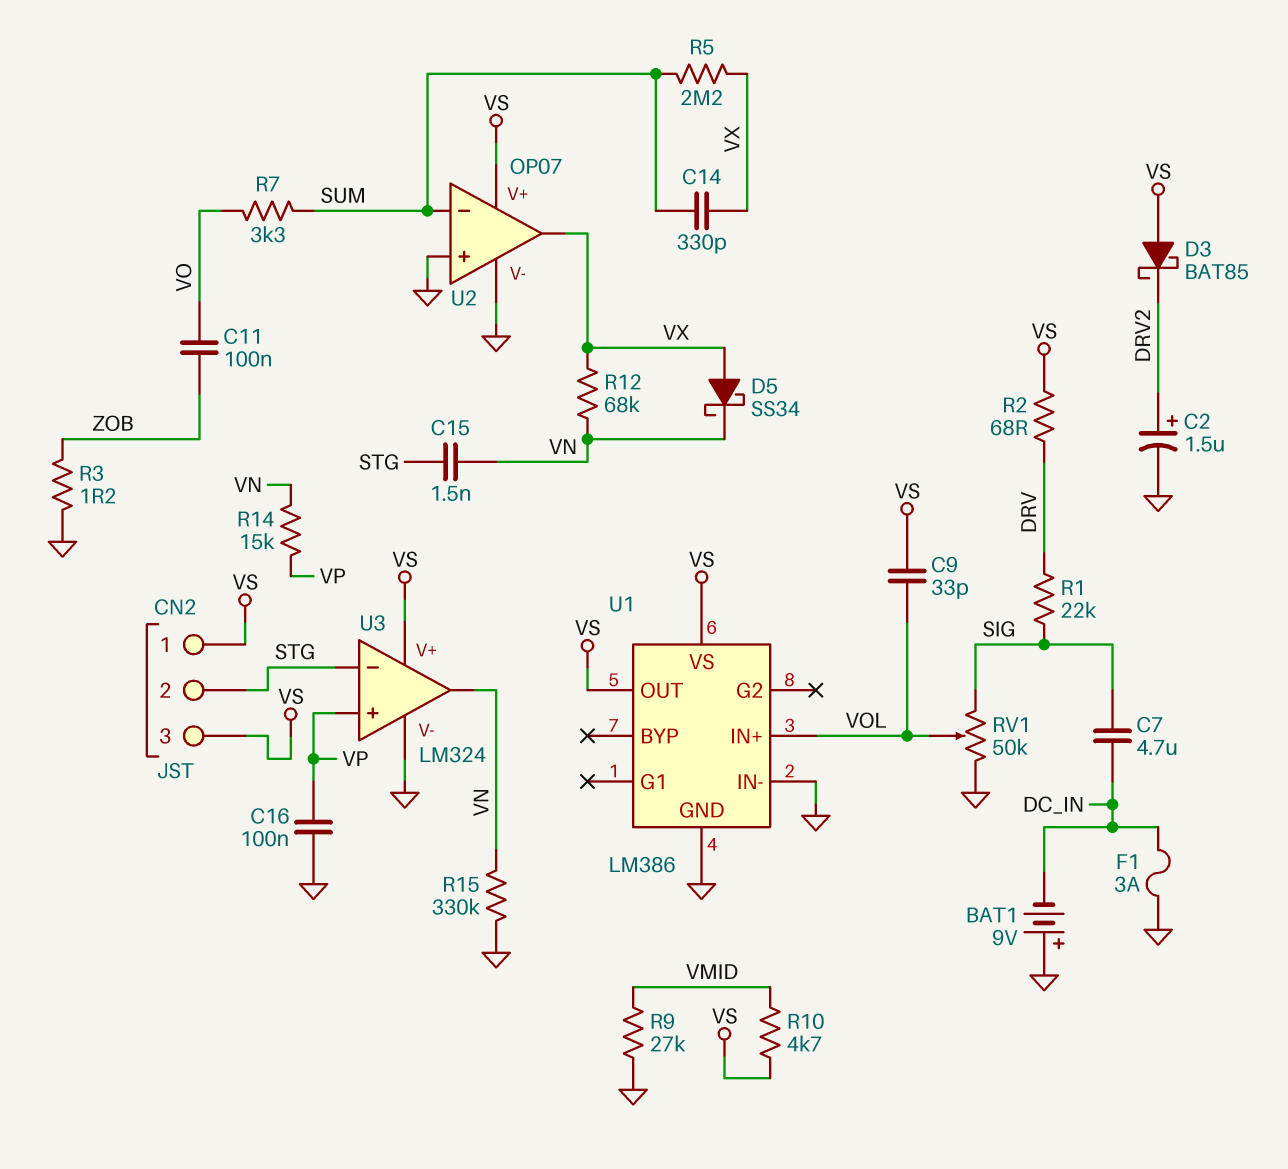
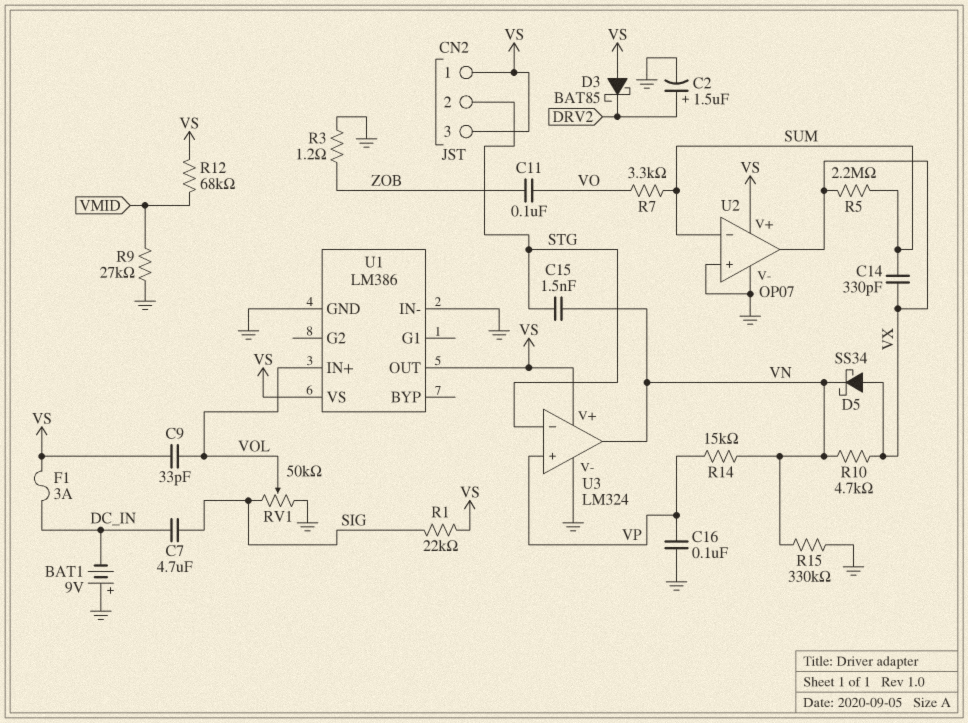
F1: 3A (DC_IN, GND) -> 3A (DC_IN, VS)
R1: 22k (DRV, SIG) -> 22k (SIG, VS)
R2: 68 (DRV, VS) -> none
R10: 4.7k (VMID, VS) -> 4.7k (VN, VX)
R12: 68k (VN, VX) -> 68k (VMID, VS)

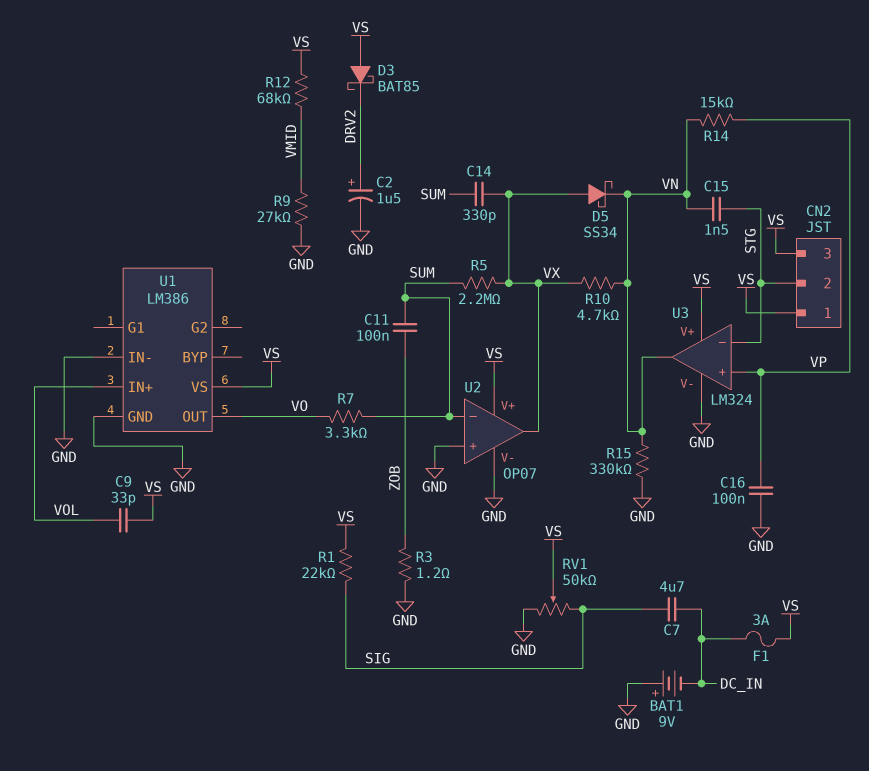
C11: 100nF (VO, ZOB) -> 100nF (SUM, ZOB)
RV1: 50k (GND, SIG, wiper VOL) -> 50k (GND, SIG, wiper VS)
U1 pin OUT: VS -> VO

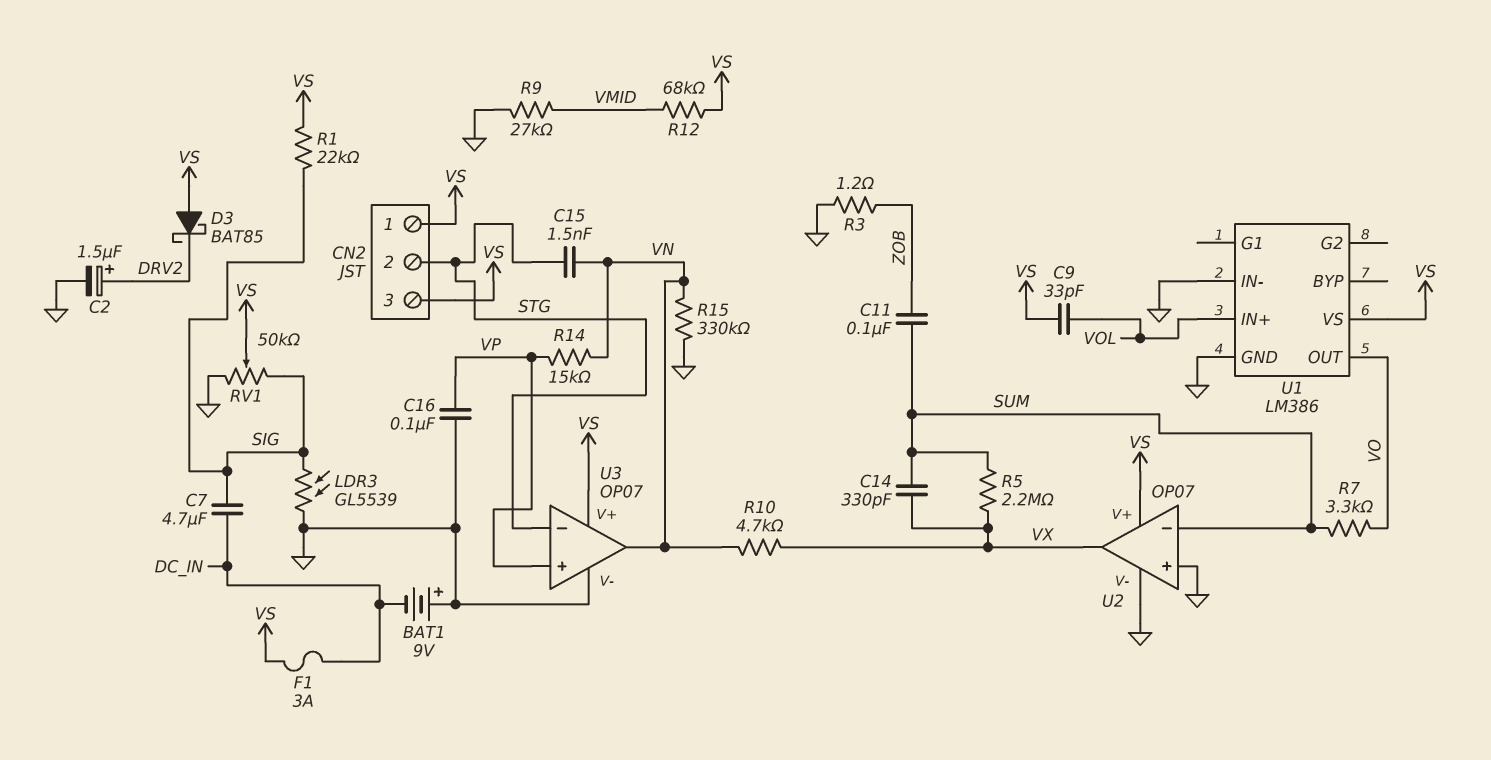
D5: schottky SS34 (A VX, K VN) -> none
LDR3: none -> GL5539 (GND, SIG)
U3: LM324 -> OP07

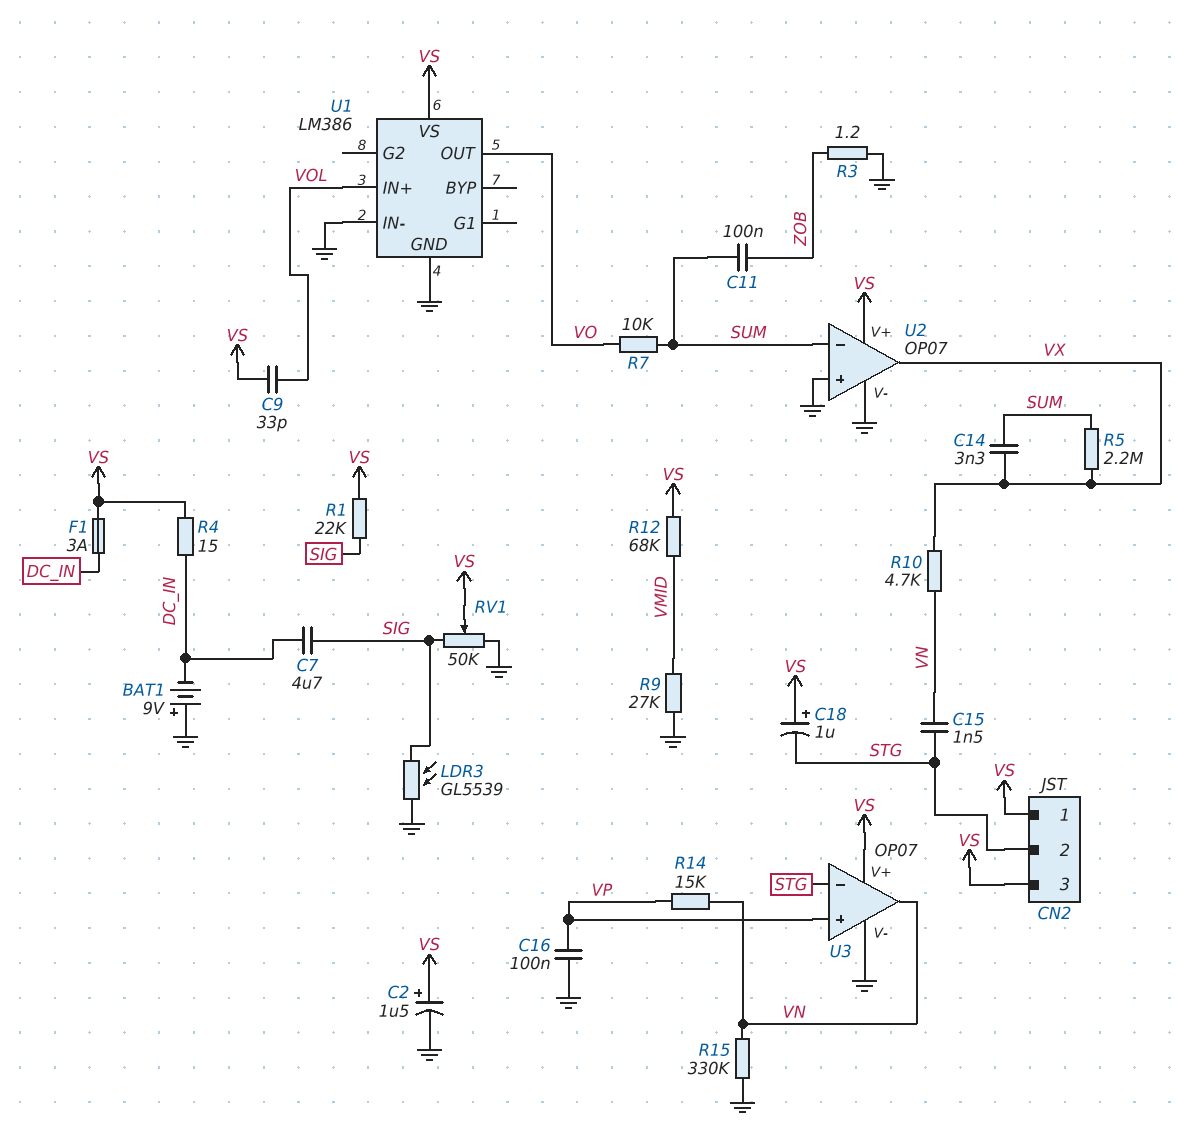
C2: 1.5uF (plus DRV2, minus GND) -> 1.5uF (plus VS, minus GND)
C14: 330pF (SUM, VX) -> 3.3nF (SUM, VX)
C18: none -> 1uF (plus VS, minus STG)
D3: schottky BAT85 (A VS, K DRV2) -> none
R4: none -> 15 (DC_IN, VS)
R7: 3.3k (SUM, VO) -> 10k (SUM, VO)

